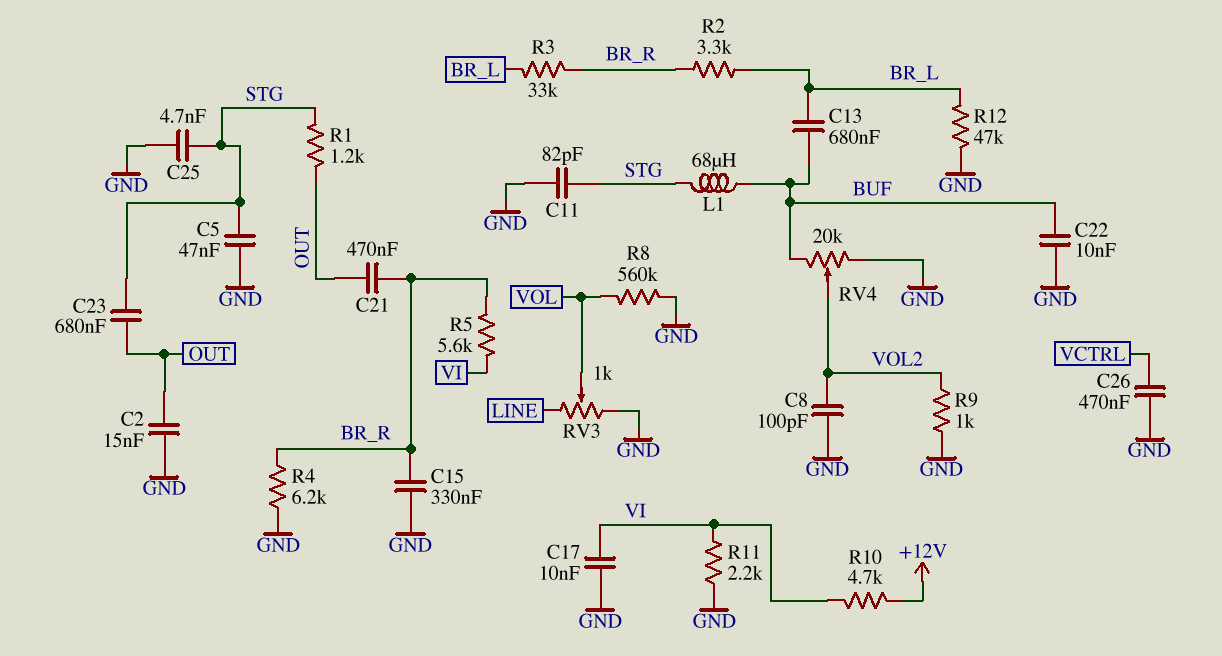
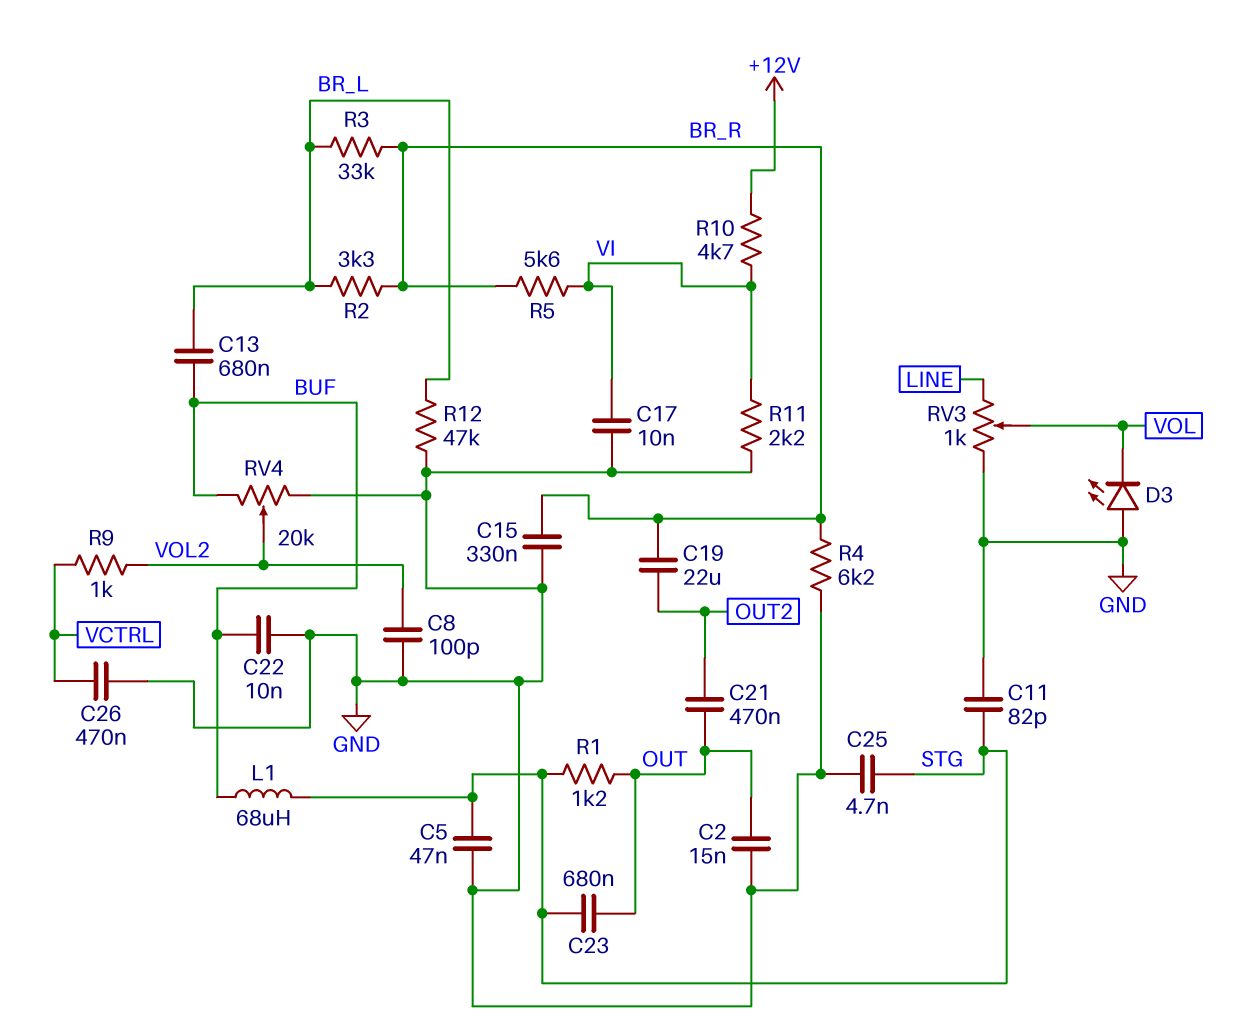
C19: none -> 22uF (BR_R, OUT2)
C21: 470nF (BR_R, OUT) -> 470nF (OUT, OUT2)
D3: none -> LED (A GND, K VOL)
R8: 560k (GND, VOL) -> none
R9: 1k (GND, VOL2) -> 1k (VCTRL, VOL2)

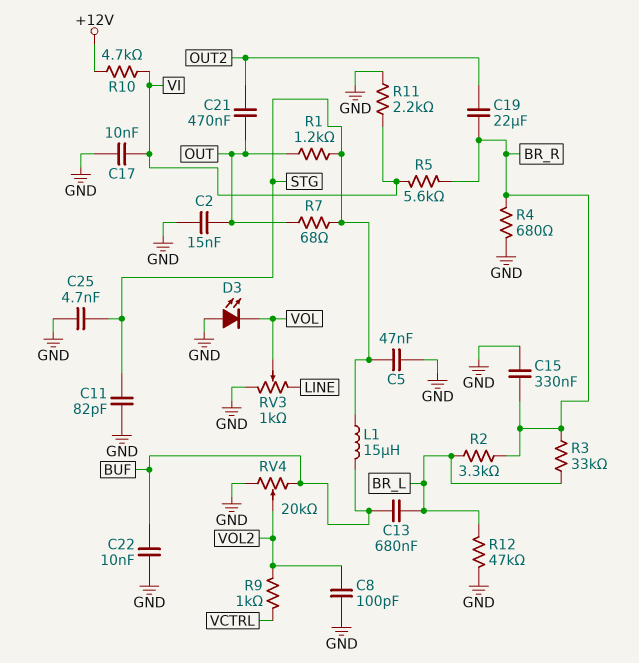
C23: 680nF (OUT, STG) -> none
C26: 470nF (GND, VCTRL) -> none
L1: 68uH (BUF, STG) -> 15uH (BUF, STG)
R4: 6.2k (BR_R, GND) -> 680 (BR_R, GND)
R7: none -> 68 (OUT, STG)

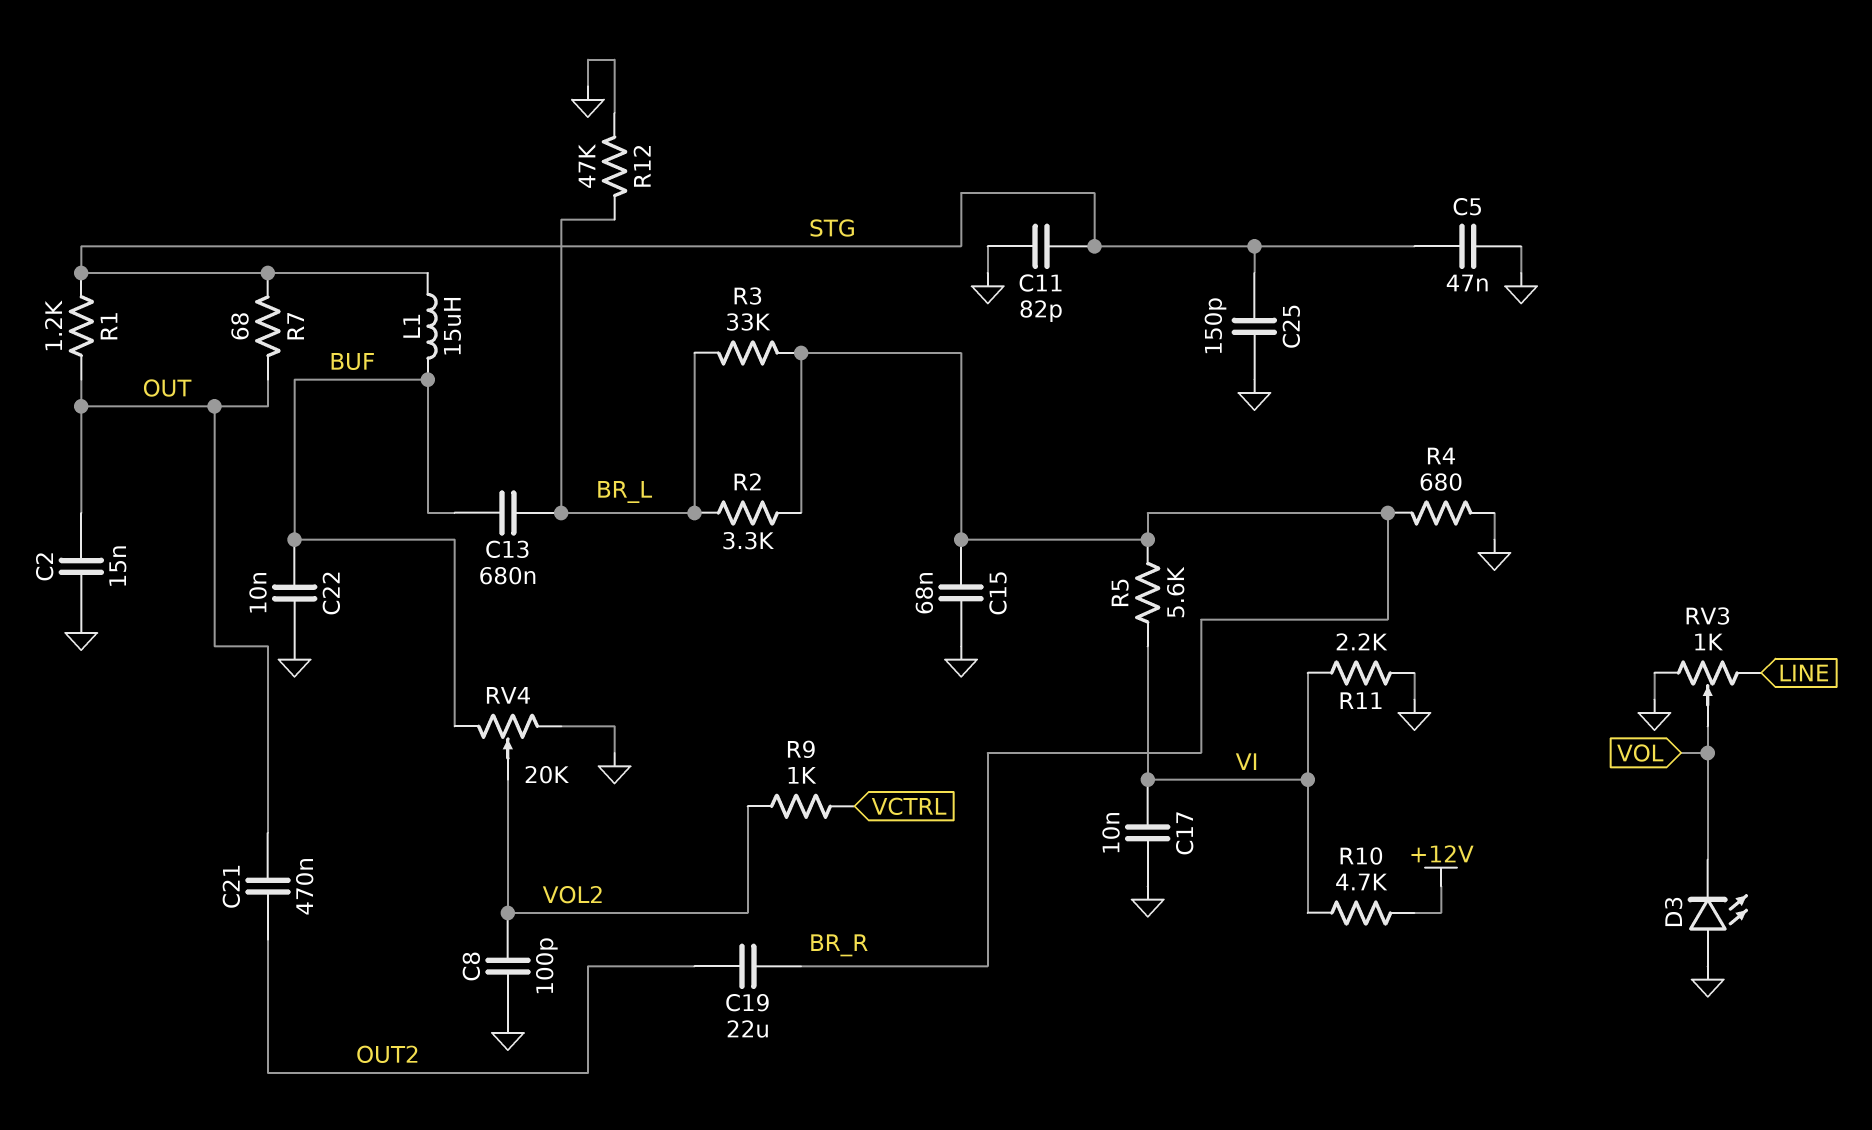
C15: 330nF (BR_R, GND) -> 68nF (BR_R, GND)
C25: 4.7nF (GND, STG) -> 150pF (GND, STG)

